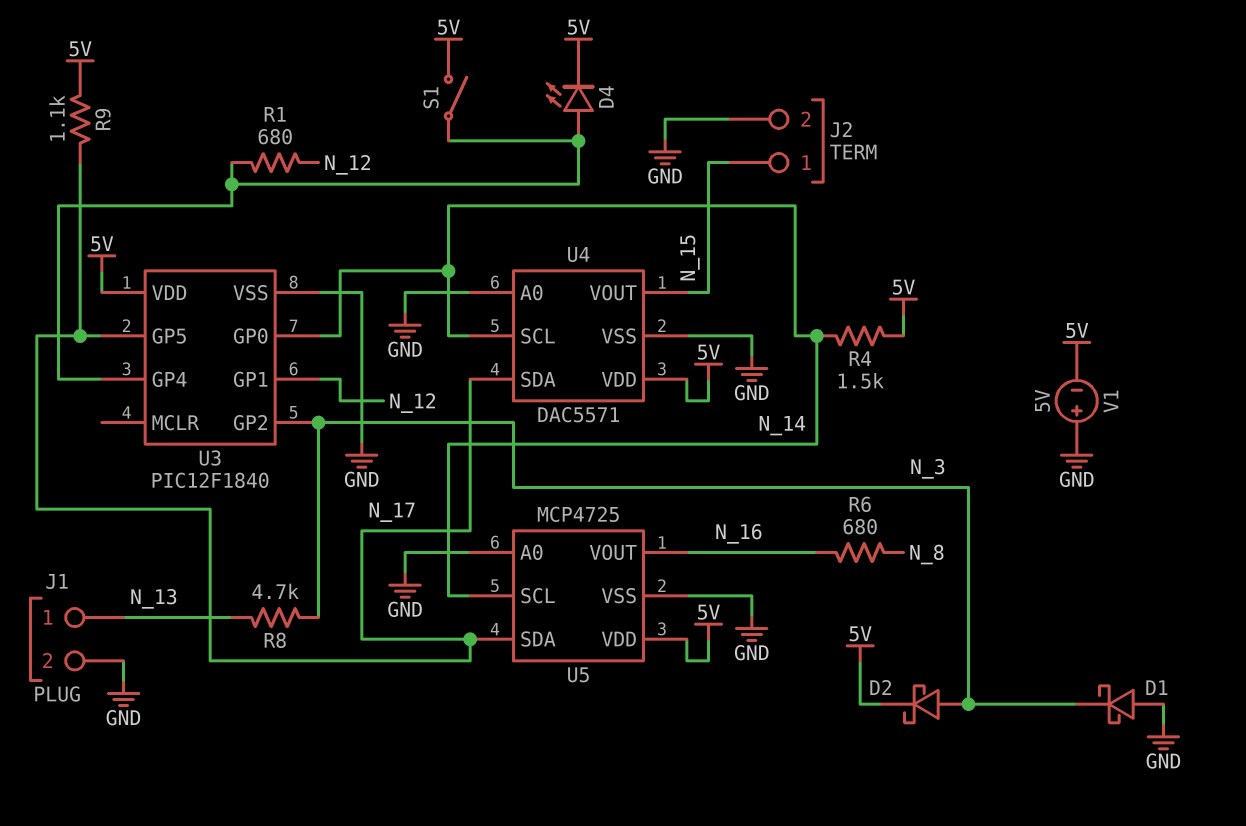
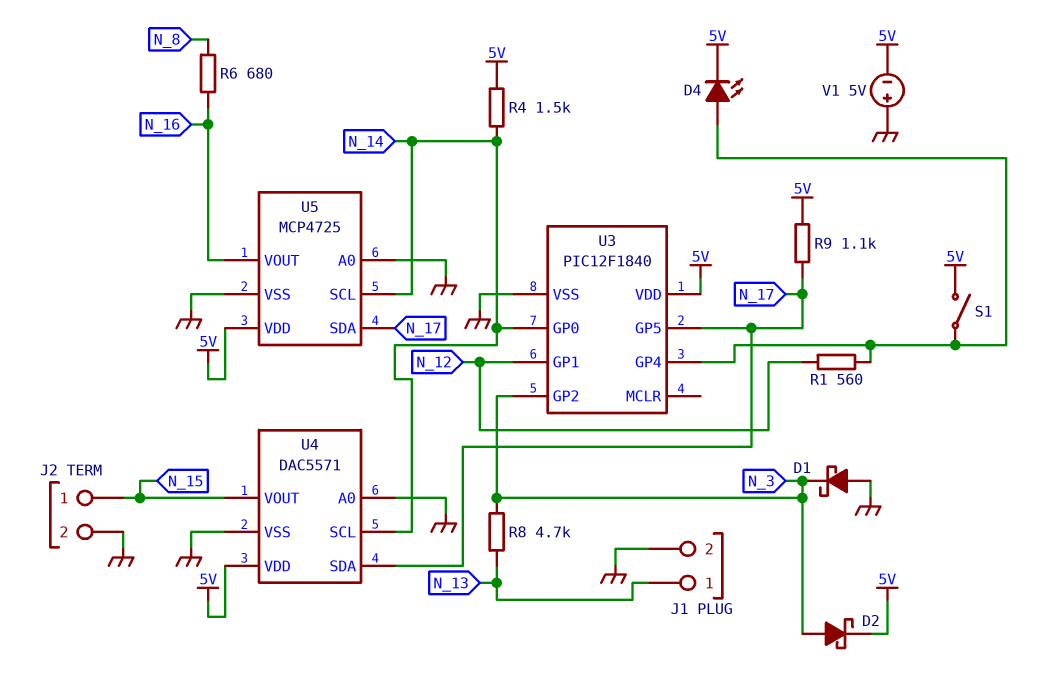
R1: 680 (N_12, U3/GP4) -> 560 (N_12, U3/GP4)

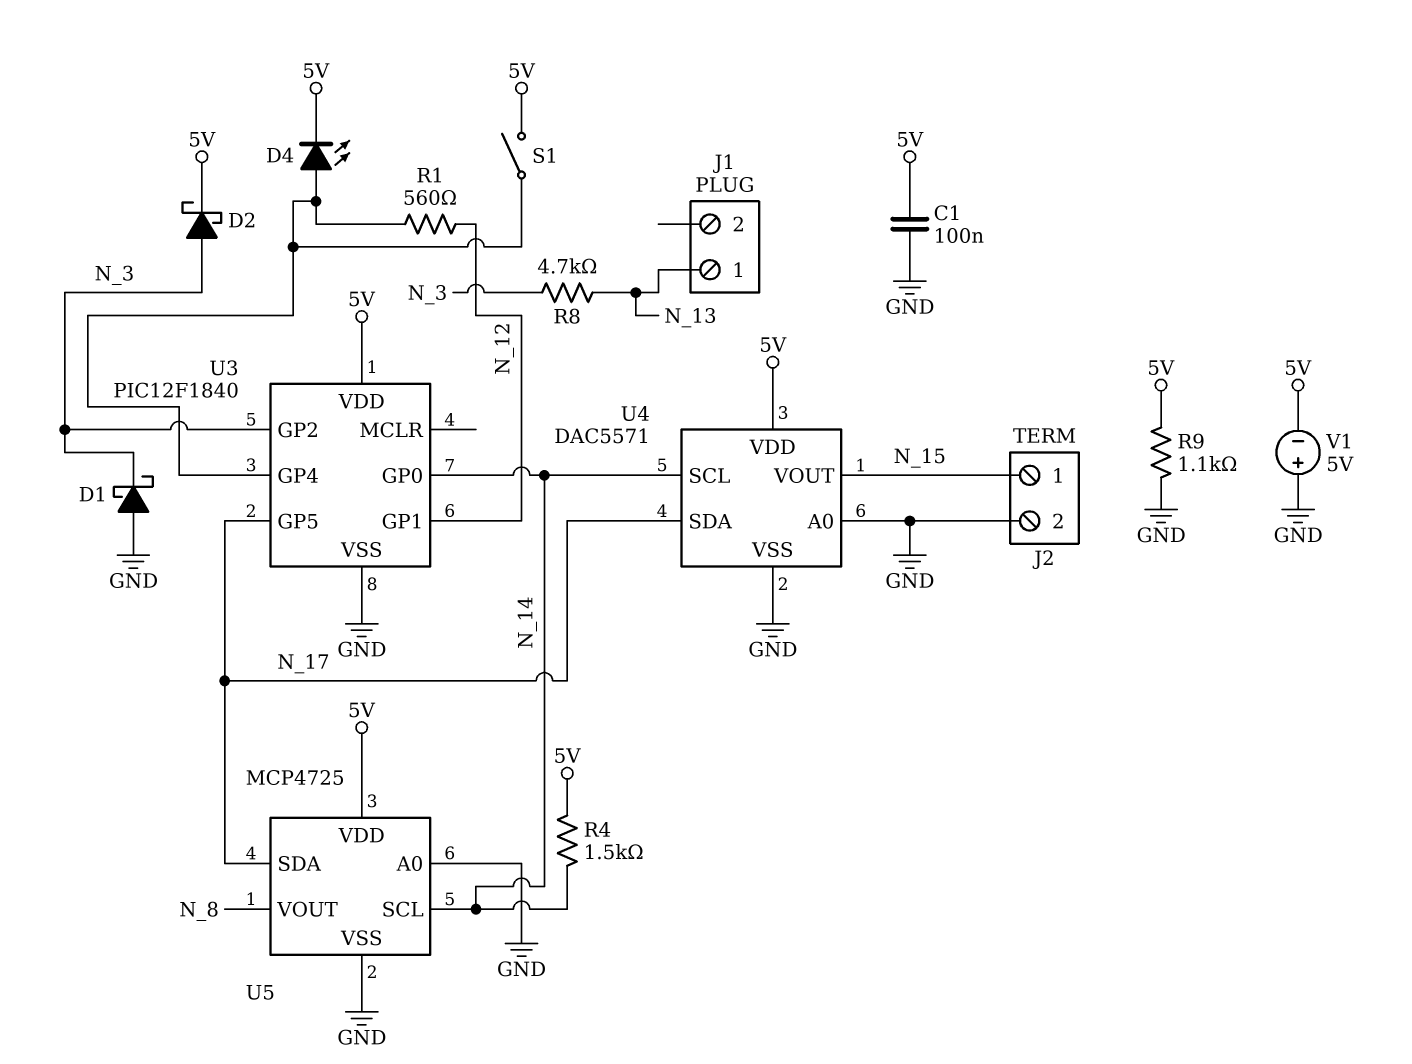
C1: none -> 100nF (5V, GND)
J1 pin 2: GND -> none
R6: 680 (N_8, N_16) -> none
R9: 1.1k (5V, N_17) -> 1.1k (5V, GND)
U5 pin VOUT: N_16 -> N_8

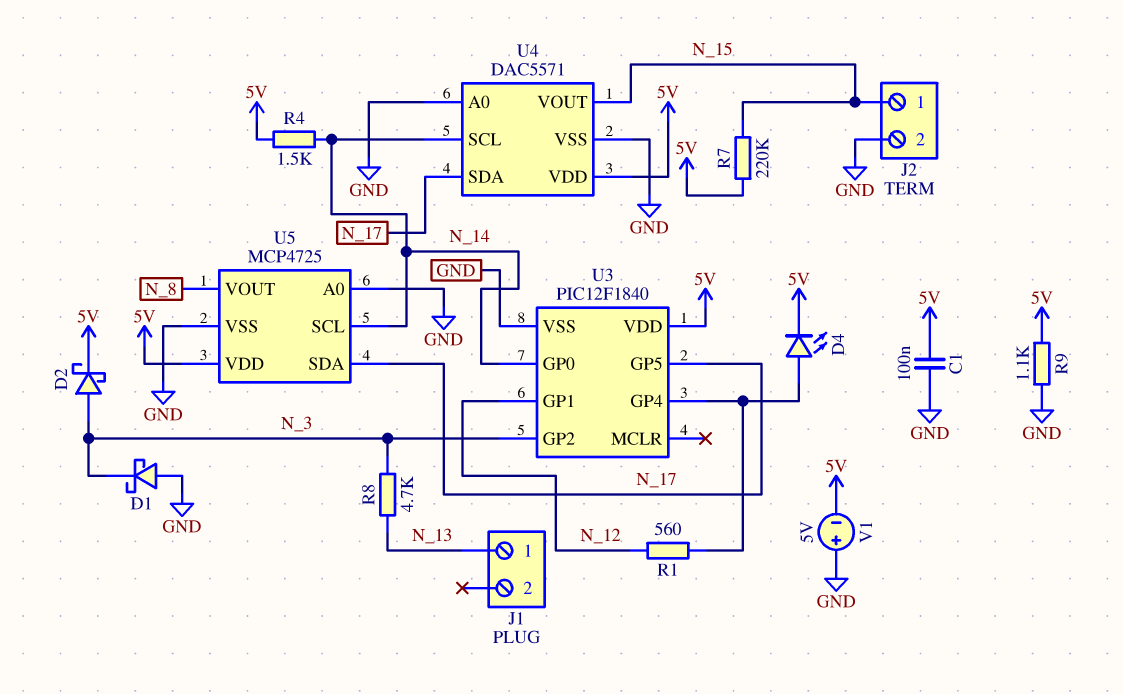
R7: none -> 220k (5V, N_15)
S1: switch (5V, U3/GP4) -> none

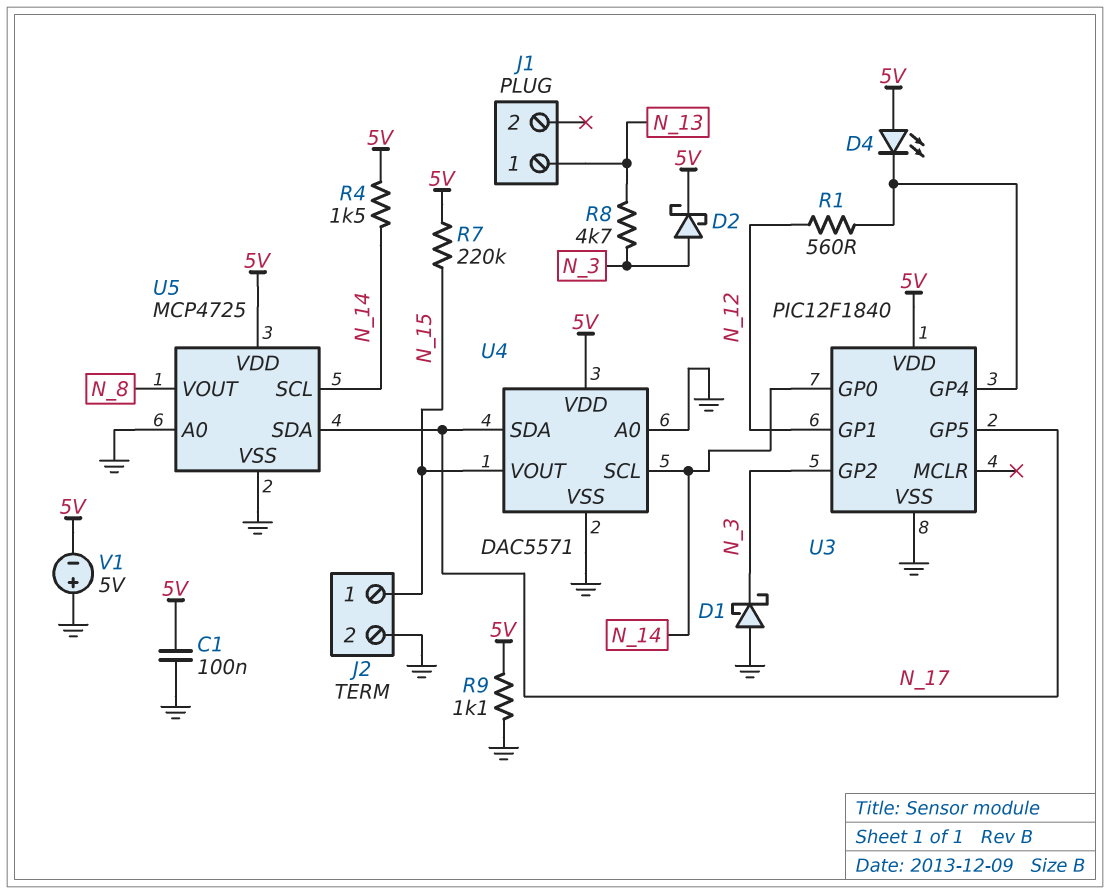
D4: LED (A U3/GP4, K 5V) -> LED (A 5V, K U3/GP4)

